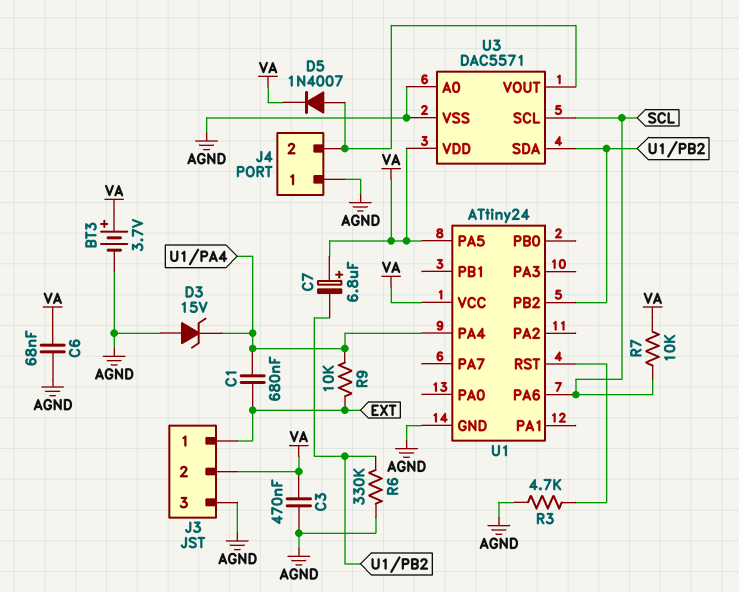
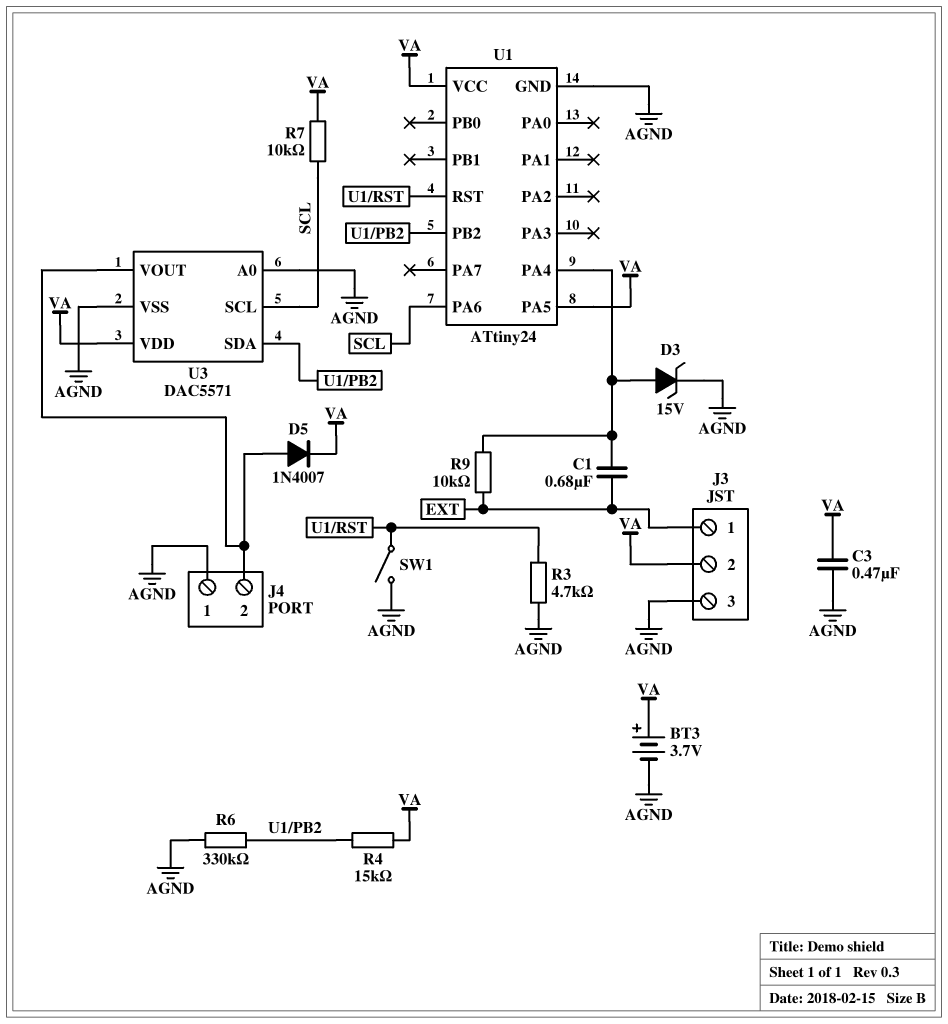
C6: 68nF (AGND, VA) -> none
C7: 6.8uF (plus VA, minus U1/PB2) -> none
D3: zener 15V (A AGND, K U1/PA4) -> zener 15V (A U1/PA4, K AGND)
R4: none -> 15k (U1/PB2, VA)
SW1: none -> switch (AGND, U1/RST)

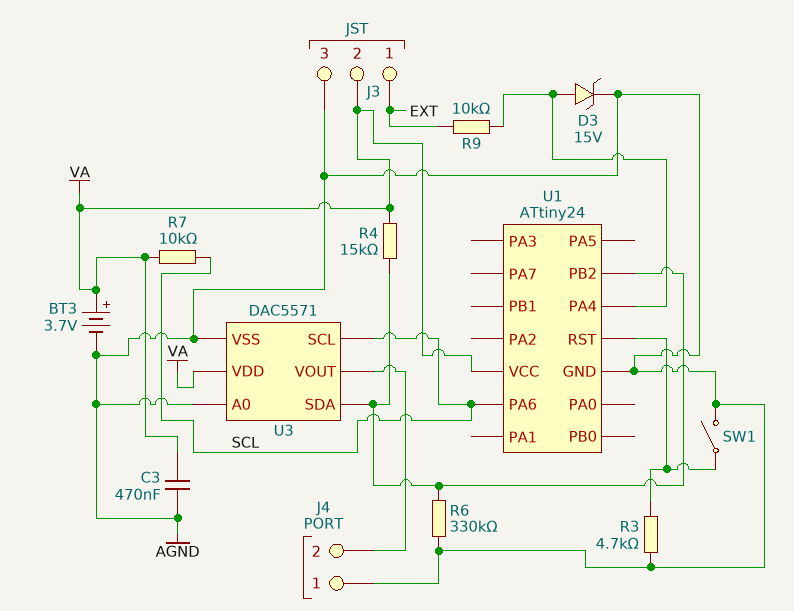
C1: 680nF (EXT, U1/PA4) -> none
D5: diode 1N4007 (A J4/2, K VA) -> none
U1 pin PA5: VA -> none

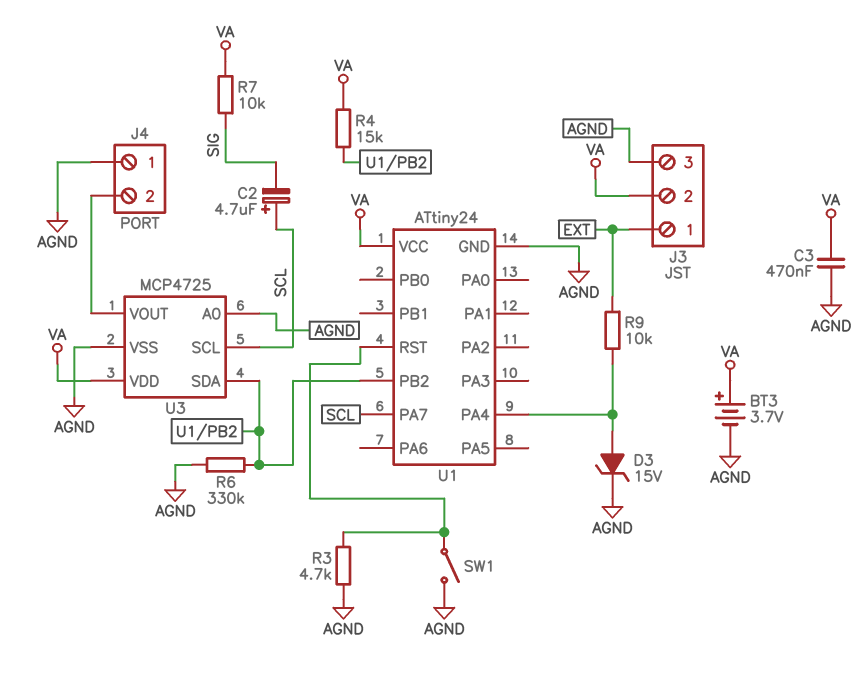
C2: none -> 4.7uF (plus SCL, minus SIG)
R7: 10k (SCL, VA) -> 10k (SIG, VA)
U1 pin PA6: SCL -> none
U1 pin PA7: none -> SCL
U3: DAC5571 -> MCP4725

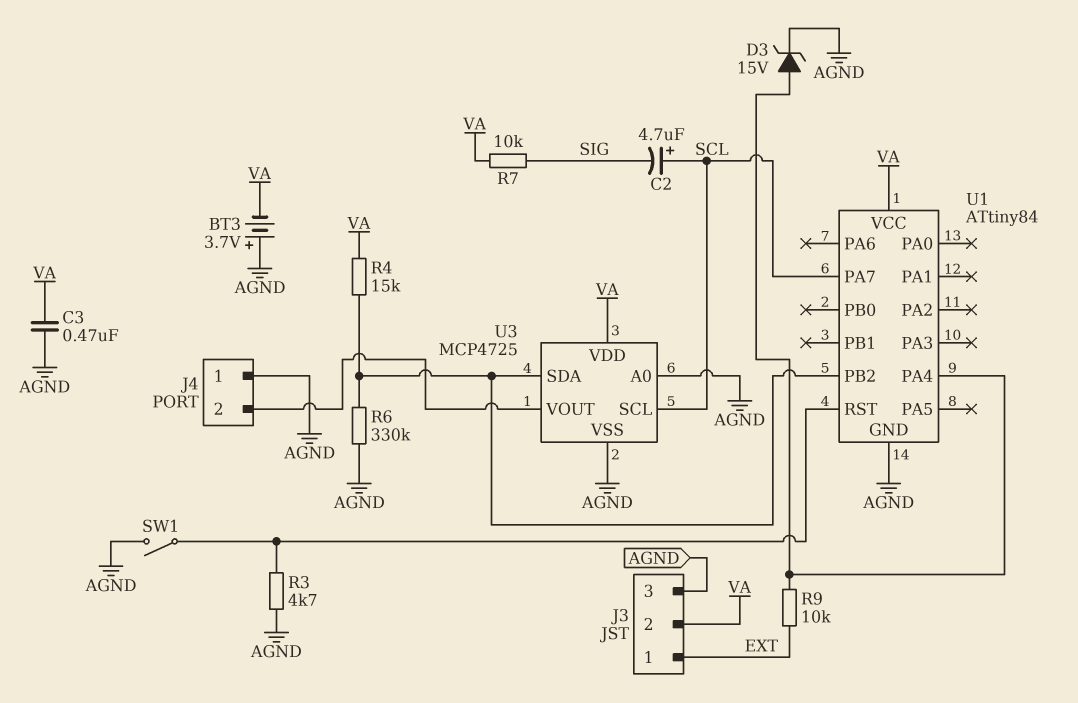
BT3: 3.7V (plus VA, minus AGND) -> 3.7V (plus AGND, minus VA)
U1: ATtiny24 -> ATtiny84

